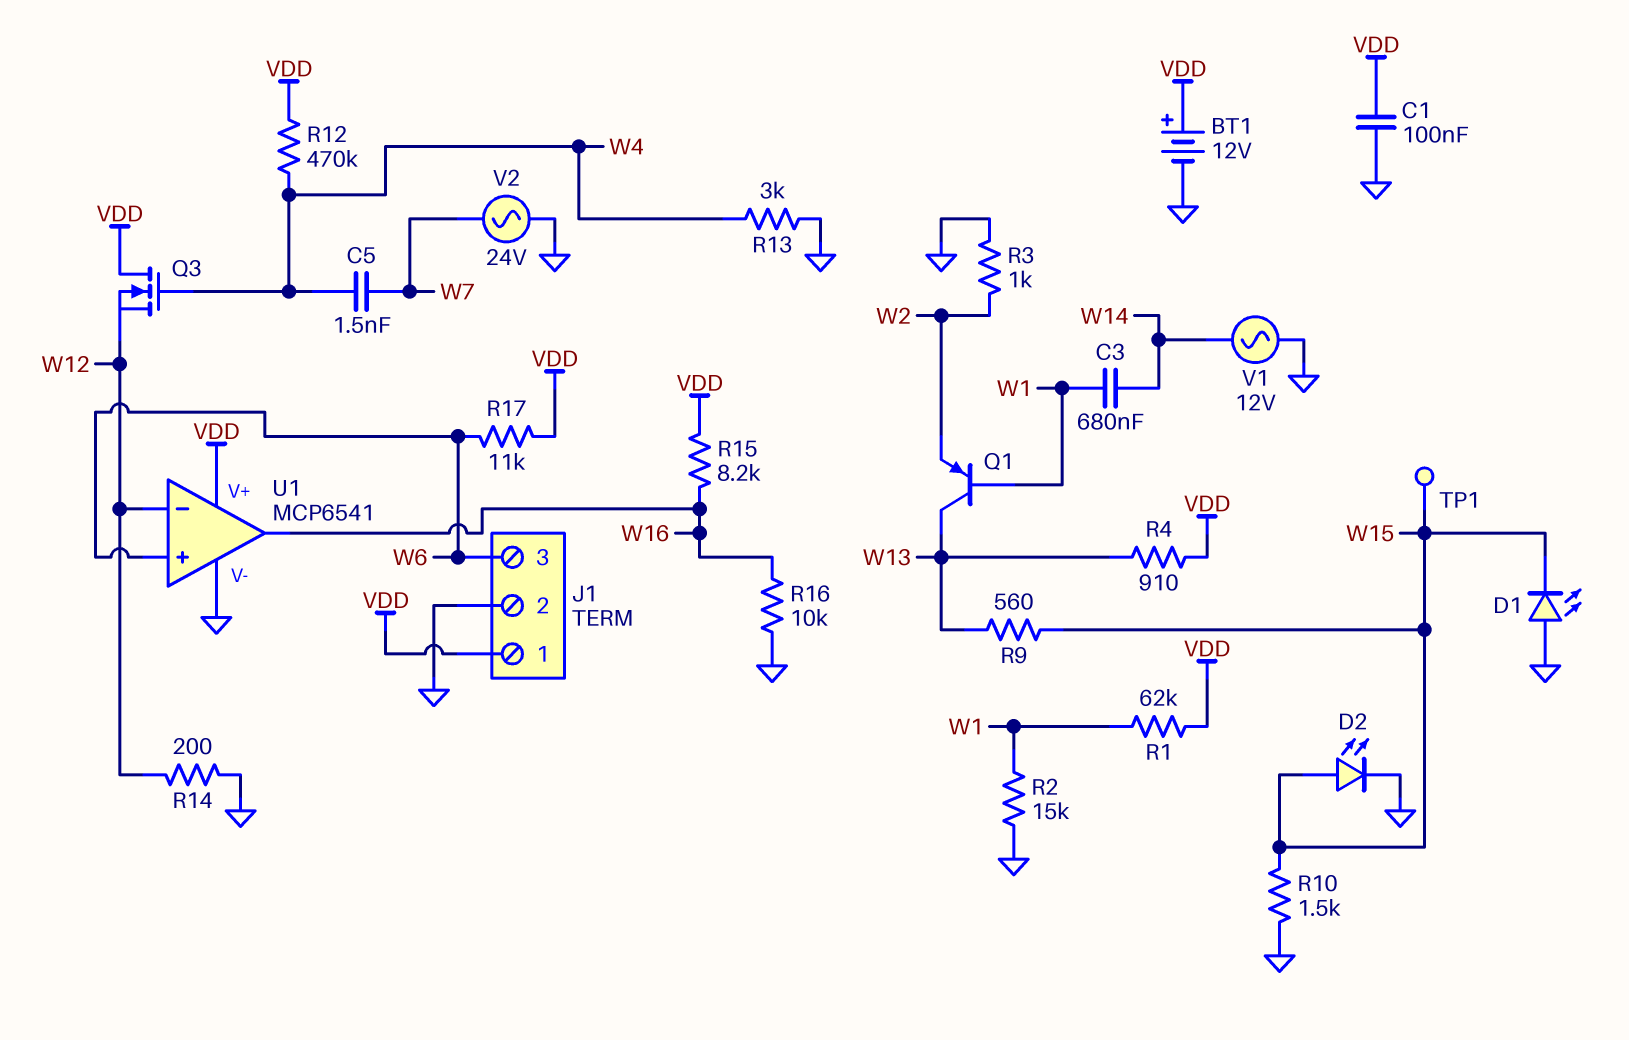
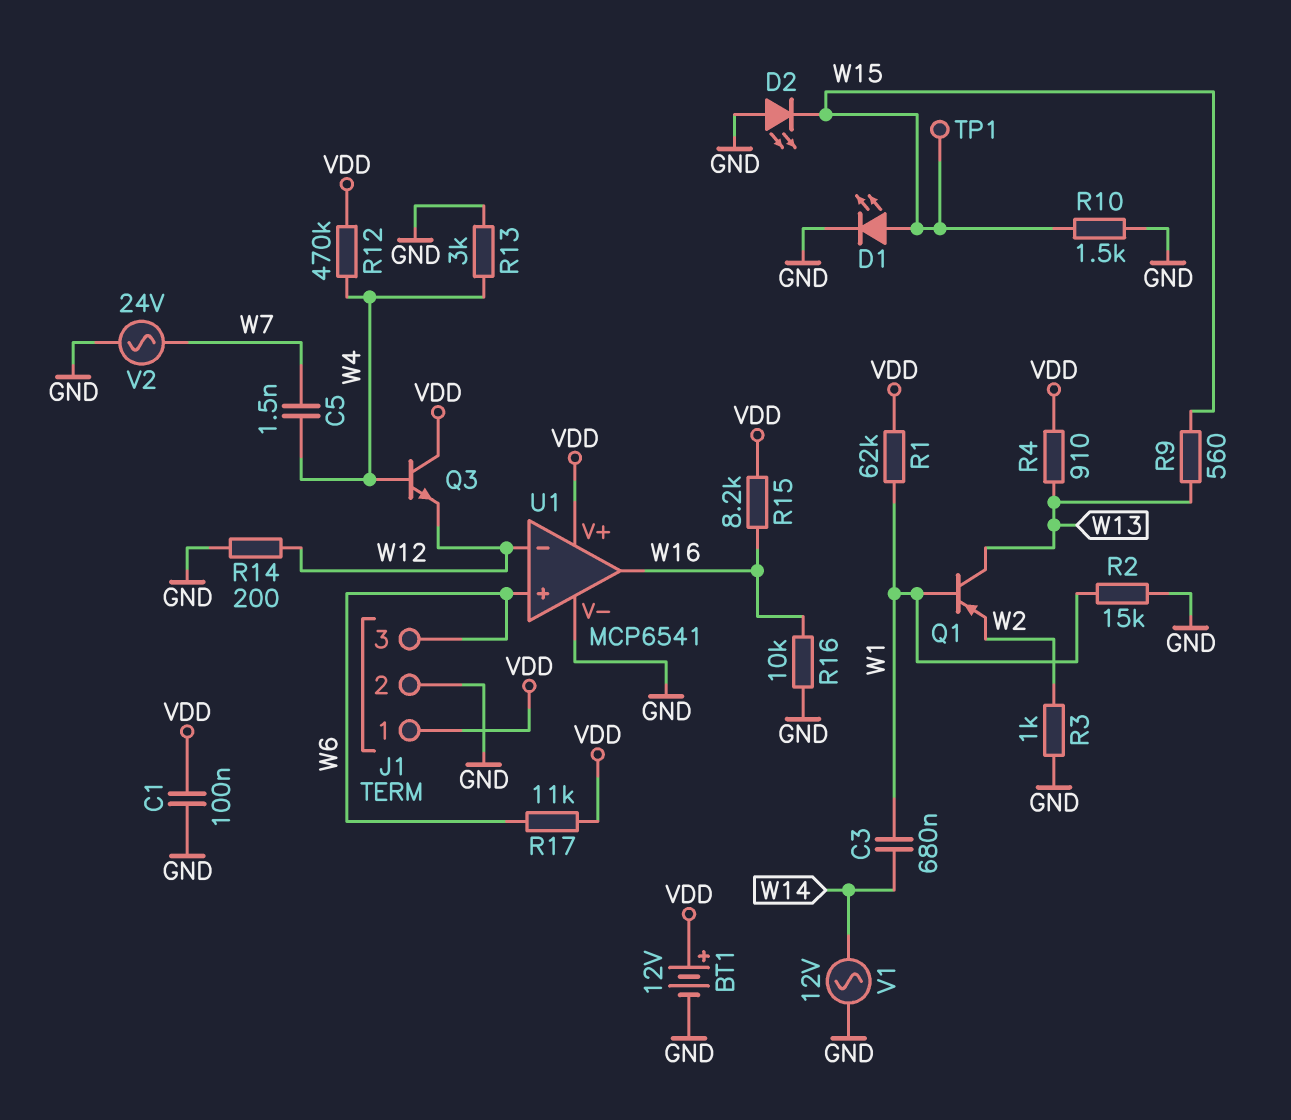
D1: LED (A GND, K W15) -> LED (A W15, K GND)
D2: LED (A W15, K GND) -> LED (A GND, K W15)
Q3: NMOS (G W4, D VDD, S W12) -> NPN (B W4, C VDD, E W12)

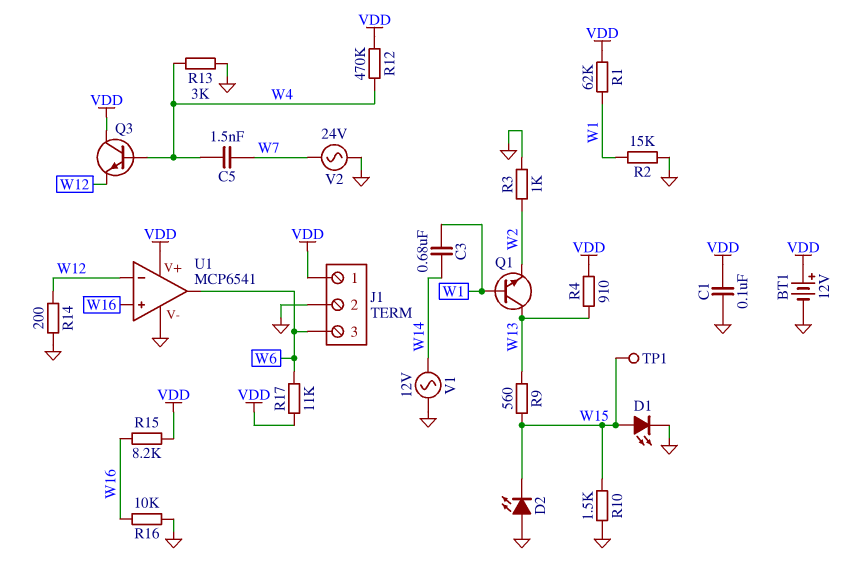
Q1: PNP (B W1, C W13, E W2) -> NPN (B W1, C W13, E W2)
U1 pin in+: W6 -> W16
U1 pin out: W16 -> W6

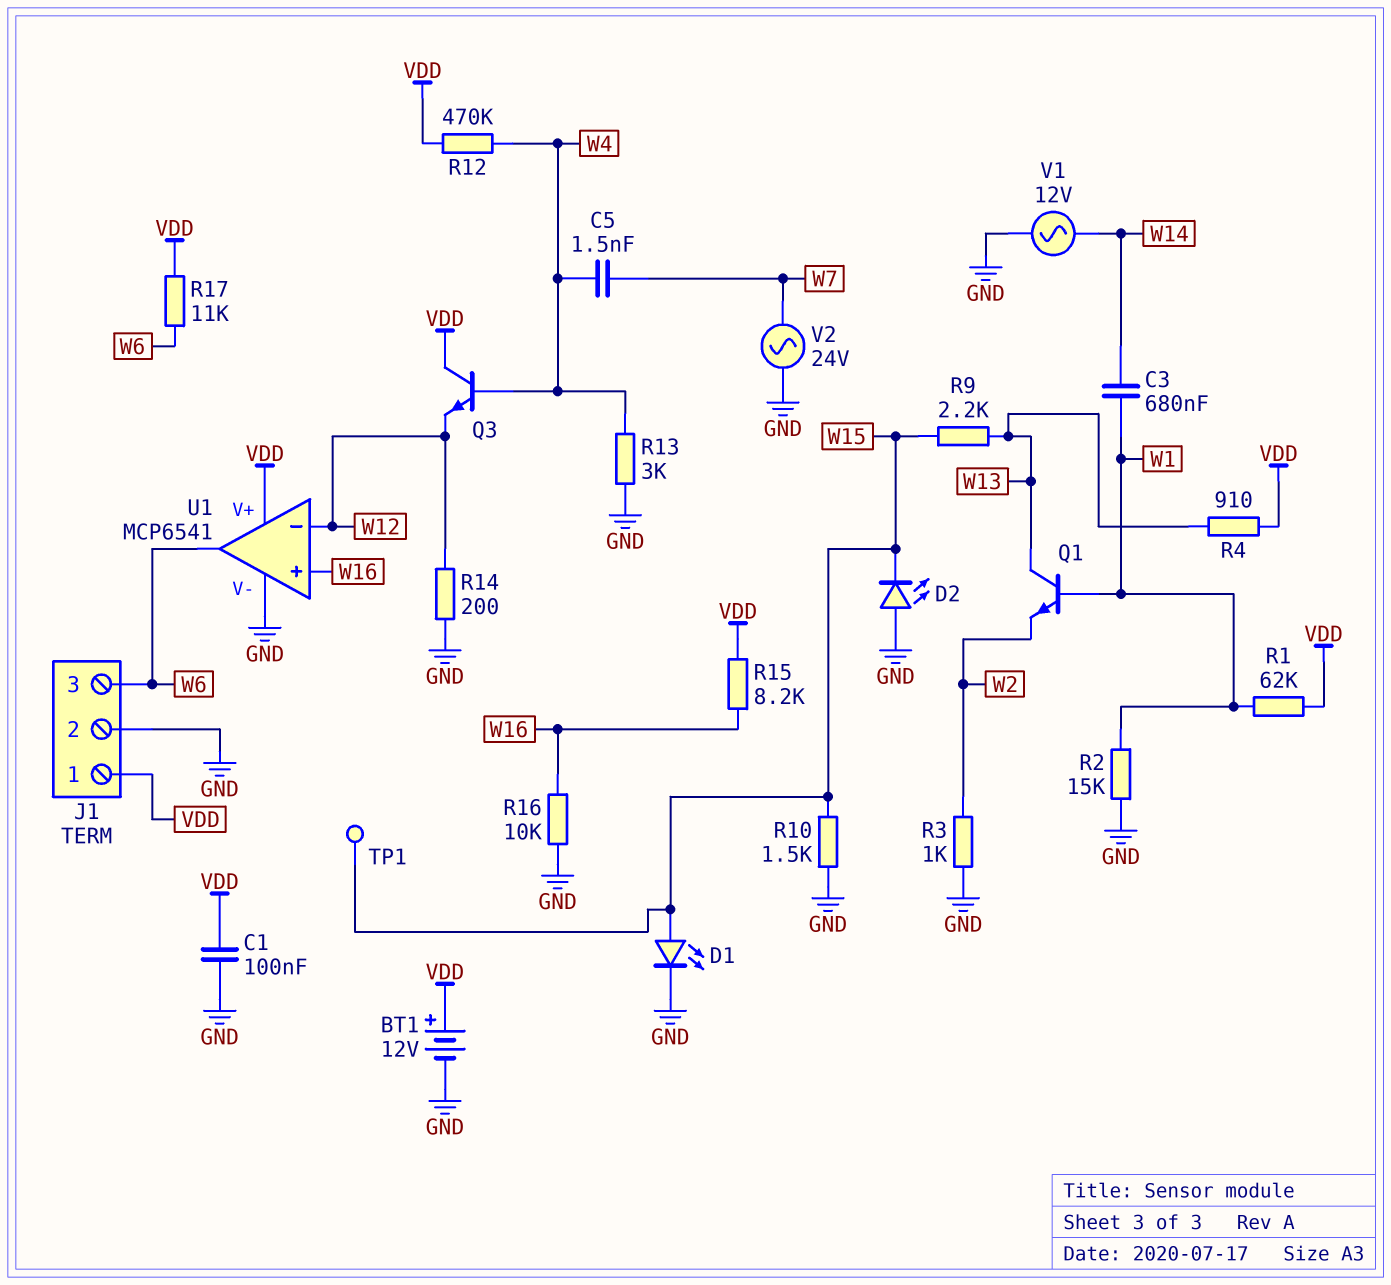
R9: 560 (W13, W15) -> 2.2k (W13, W15)

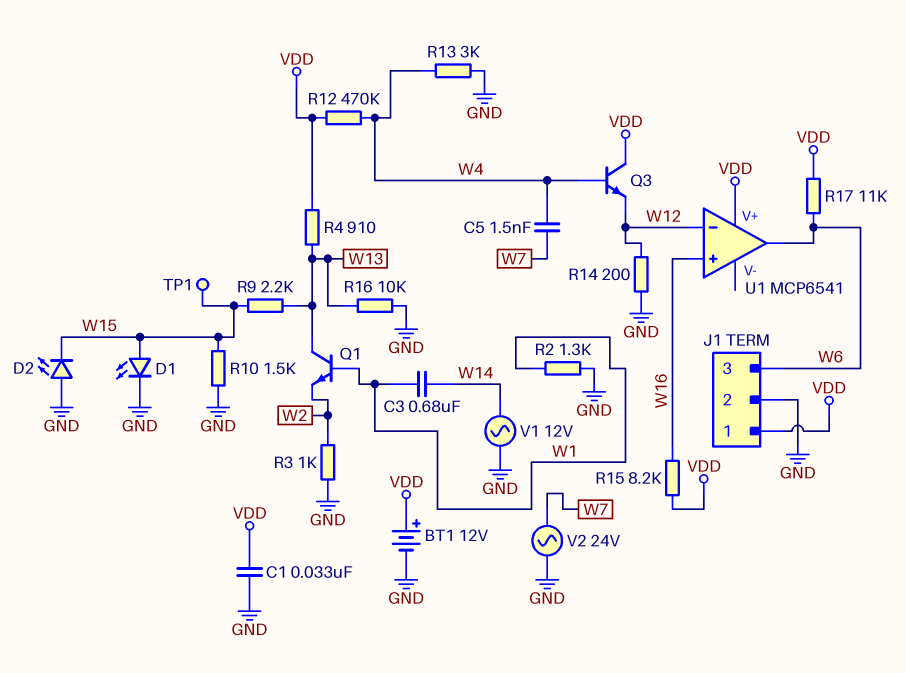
C1: 100nF (GND, VDD) -> 33nF (GND, VDD)
R1: 62k (VDD, W1) -> none
R2: 15k (GND, W1) -> 1.3k (GND, W1)
R16: 10k (GND, W16) -> 10k (GND, W13)
U1 pin V-: GND -> none

